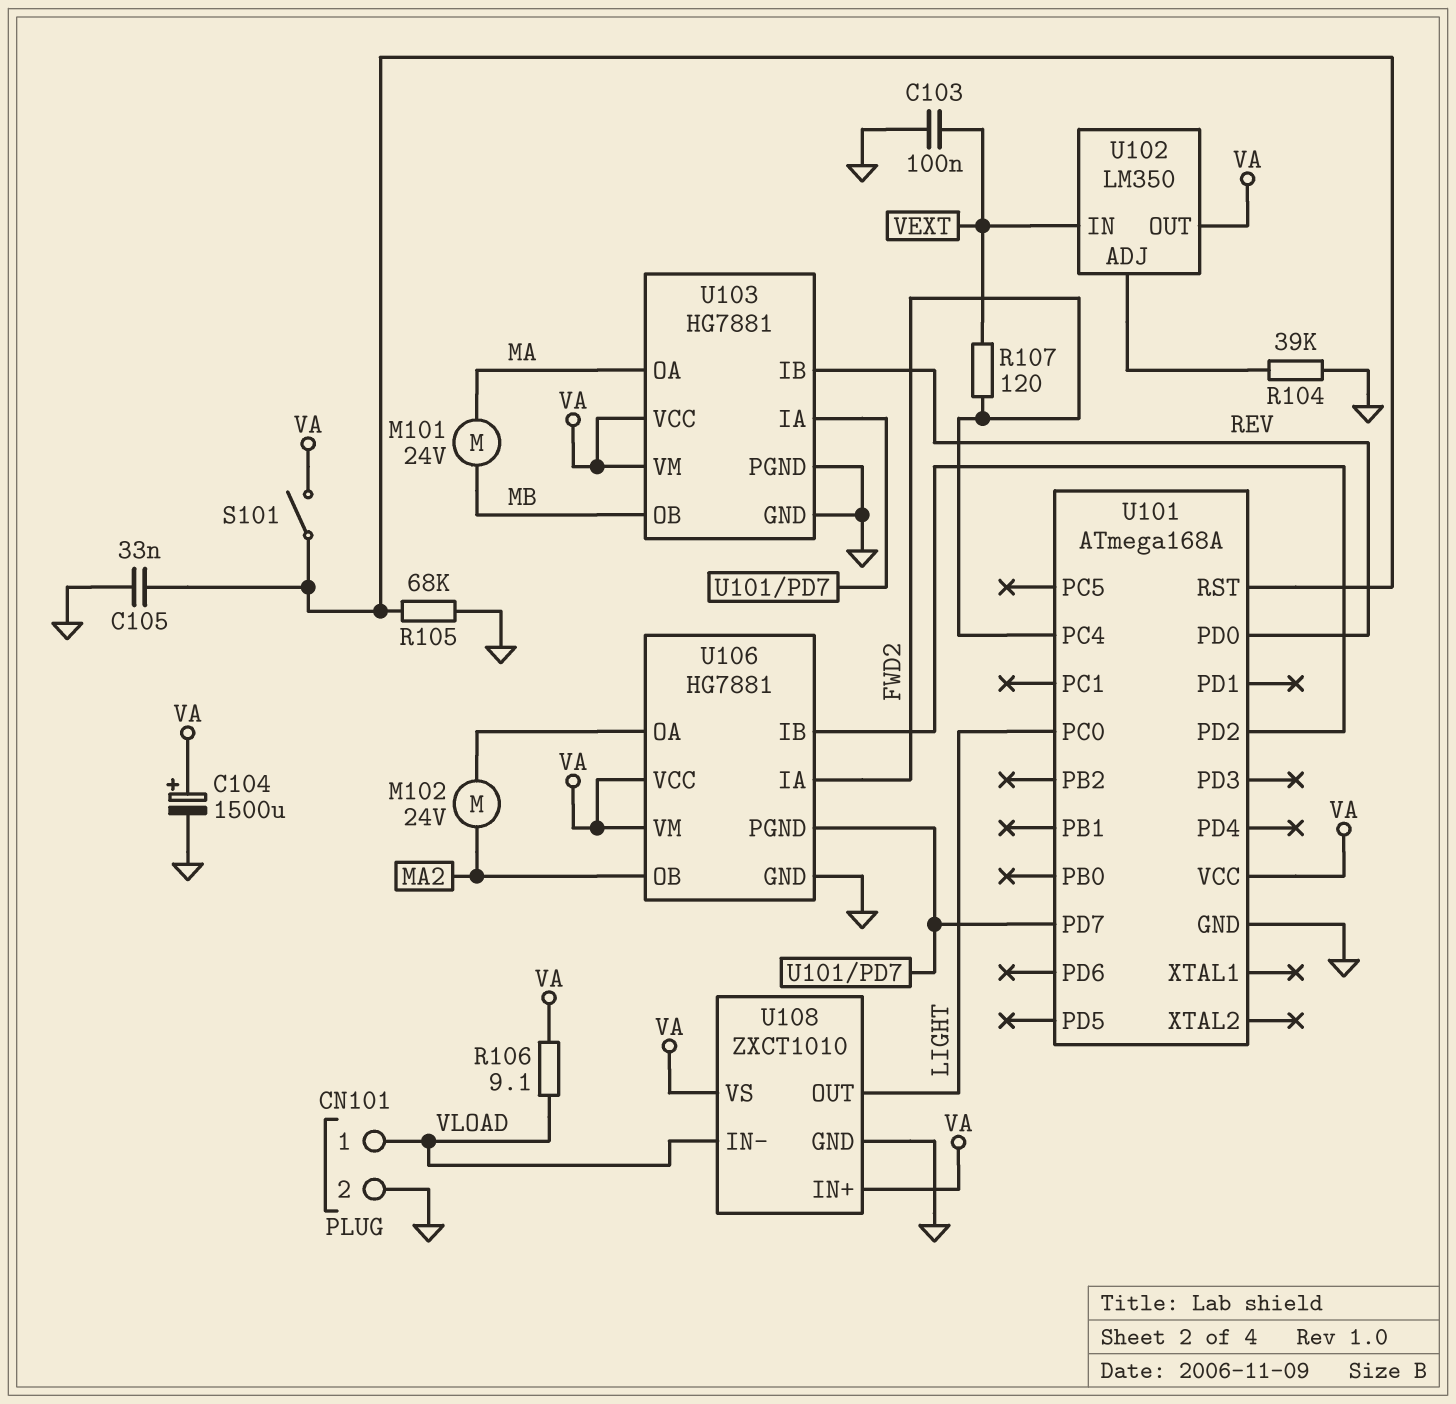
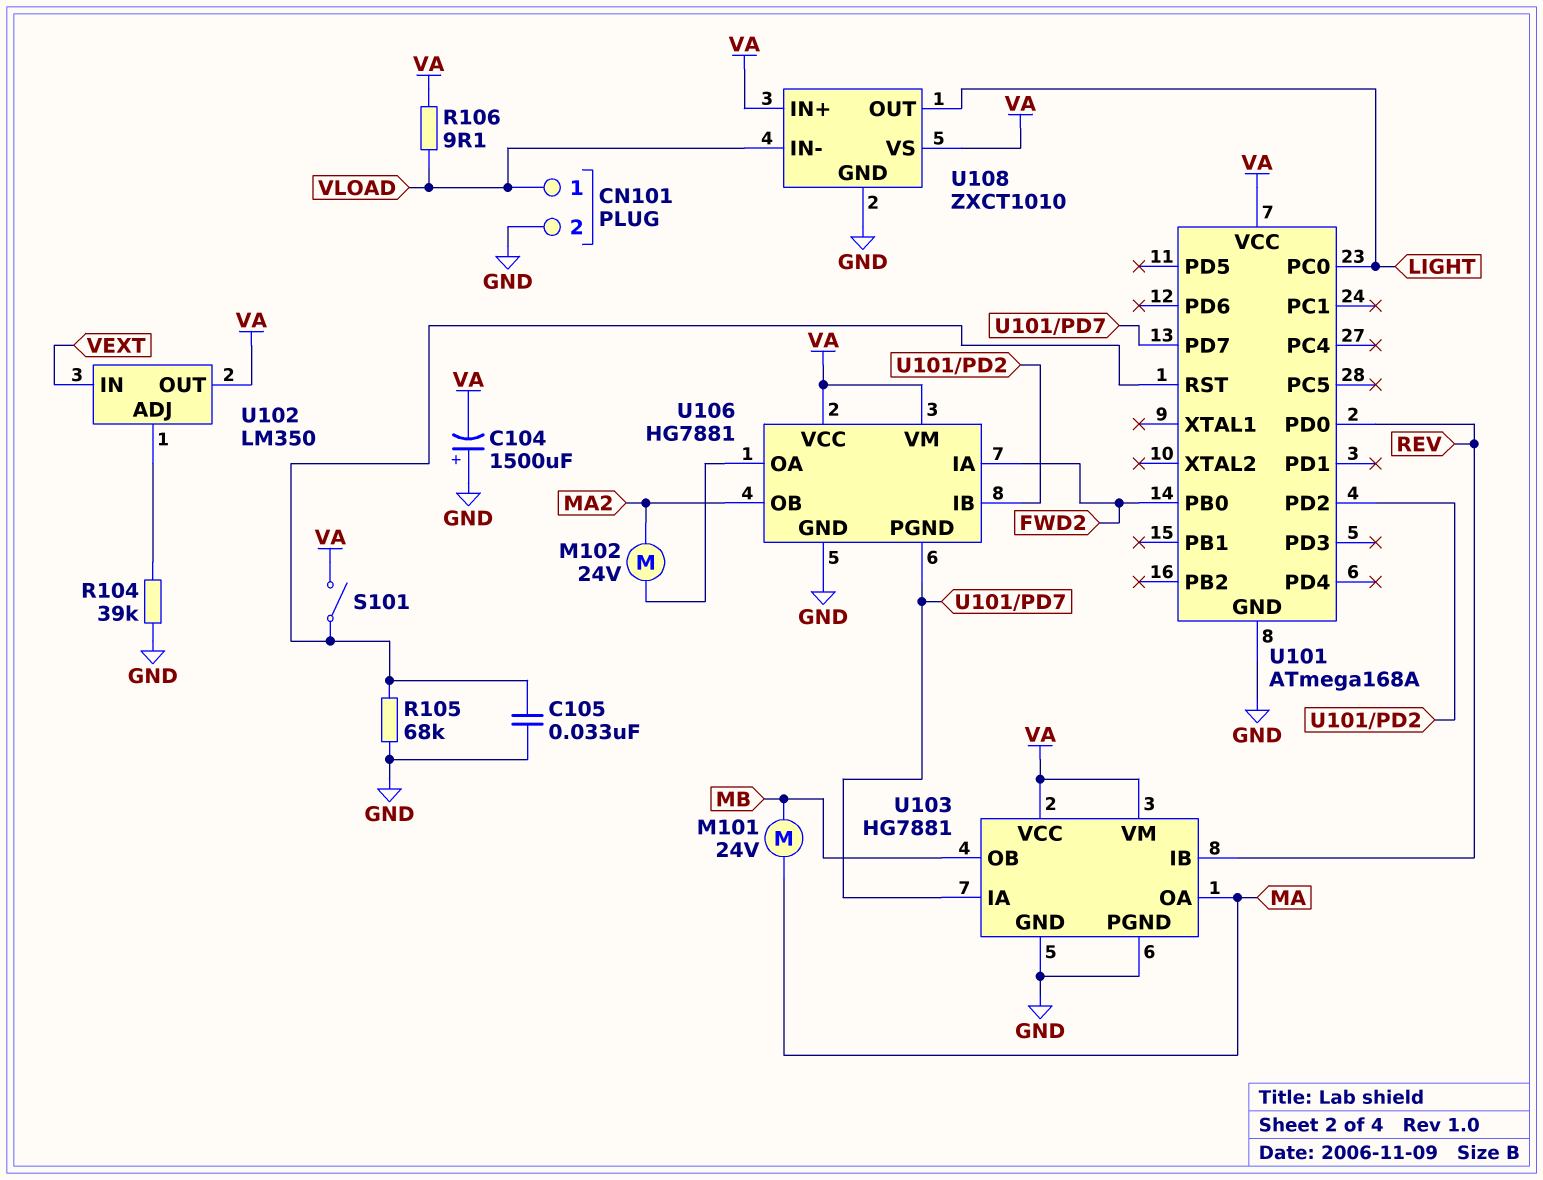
C103: 100nF (GND, VEXT) -> none
C104: 1500uF (plus VA, minus GND) -> 1500uF (plus GND, minus VA)
R107: 120 (FWD2, VEXT) -> none
U101 pin PB0: none -> FWD2
U101 pin PC4: FWD2 -> none

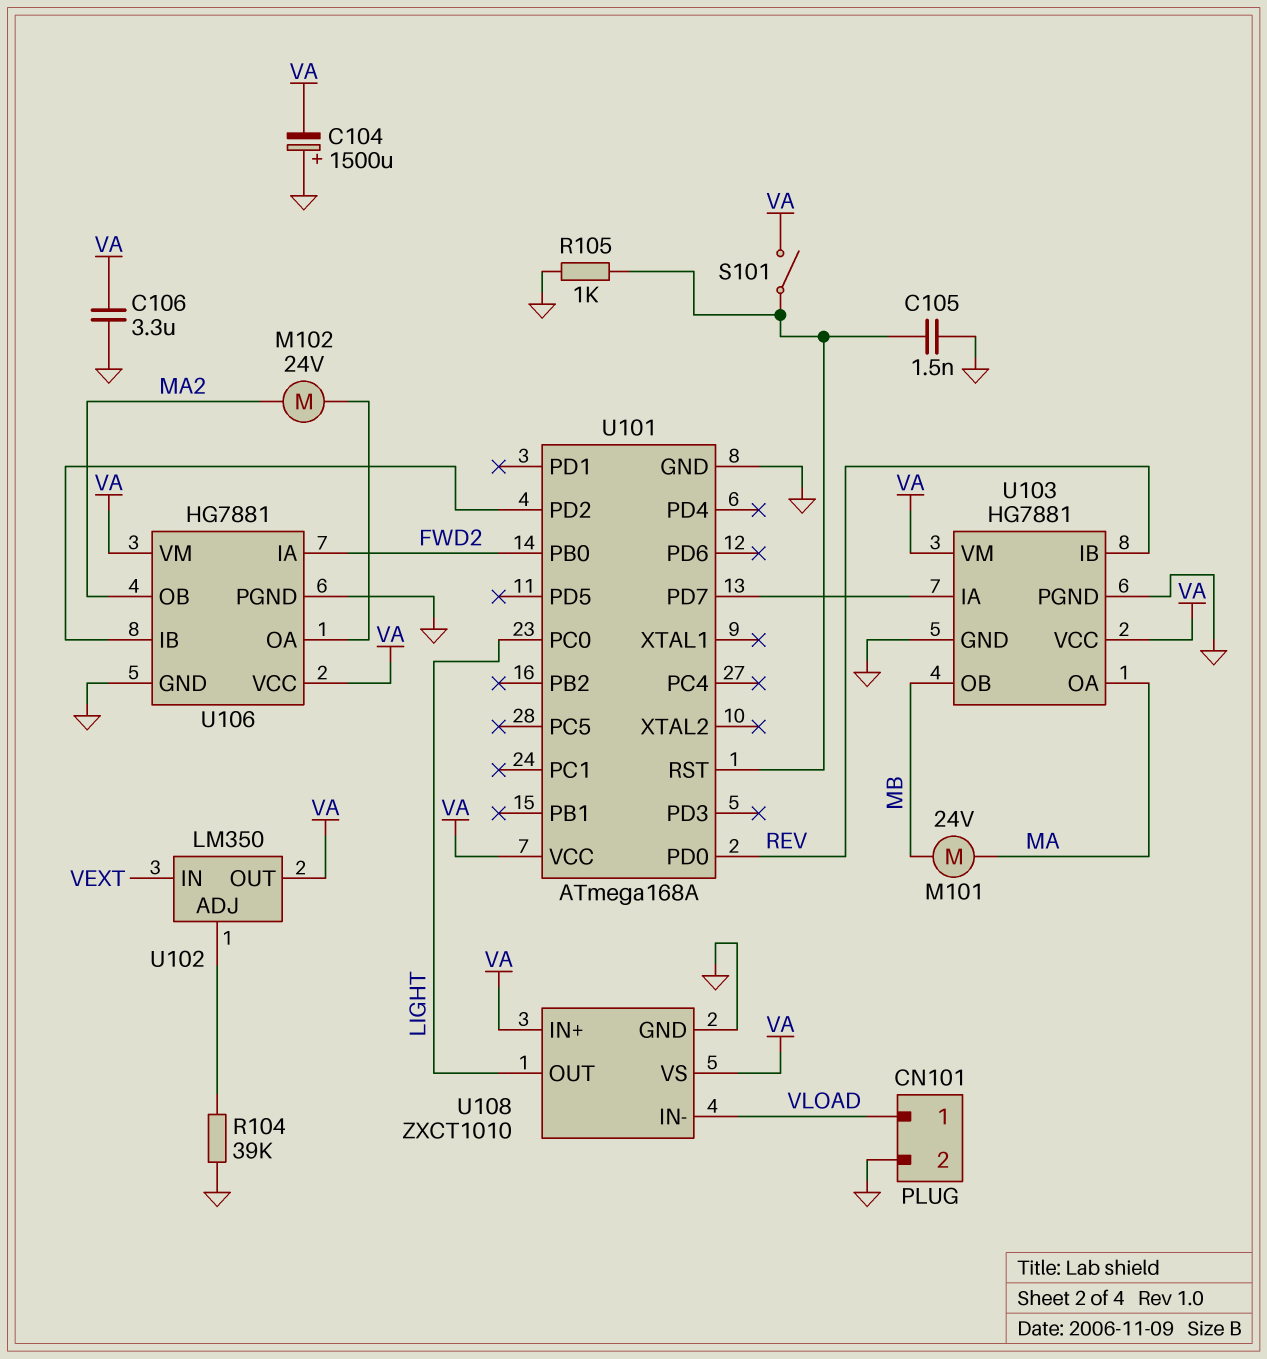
C105: 33nF (GND, U101/RST) -> 1.5nF (GND, U101/RST)
C106: none -> 3.3uF (GND, VA)
R105: 68k (GND, U101/RST) -> 1k (GND, U101/RST)
R106: 9.1 (VA, VLOAD) -> none
U106 pin PGND: U101/PD7 -> GND

